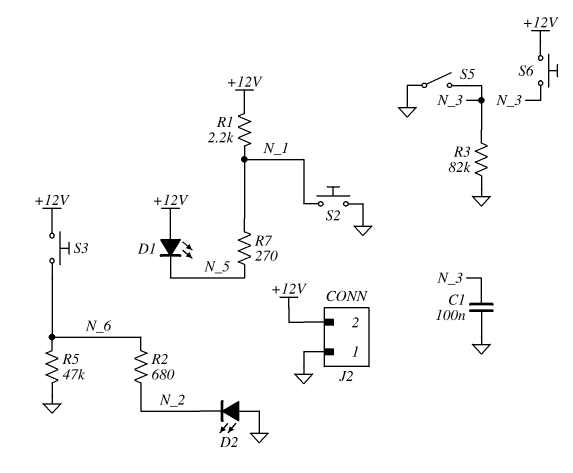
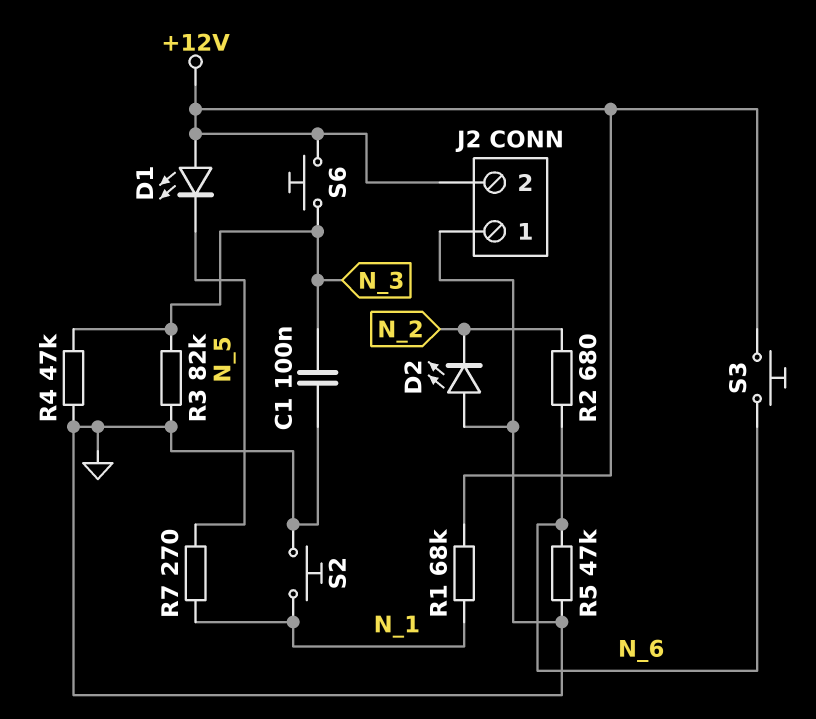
R1: 2.2k (+12V, N_1) -> 68k (+12V, N_1)
R4: none -> 47k (GND, N_3)
S5: switch (GND, N_3) -> none

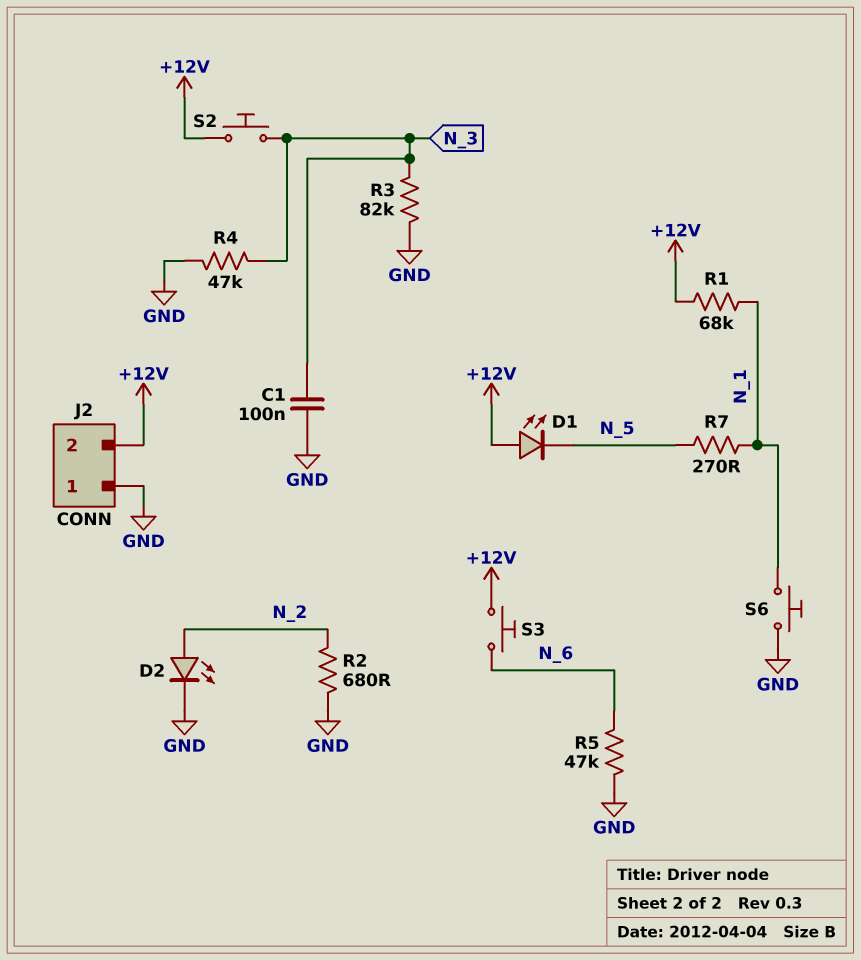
D2: LED (A GND, K N_2) -> LED (A N_2, K GND)
R2: 680 (N_2, N_6) -> 680 (GND, N_2)
S2: button (GND, N_1) -> button (+12V, N_3)
S6: button (+12V, N_3) -> button (GND, N_1)

